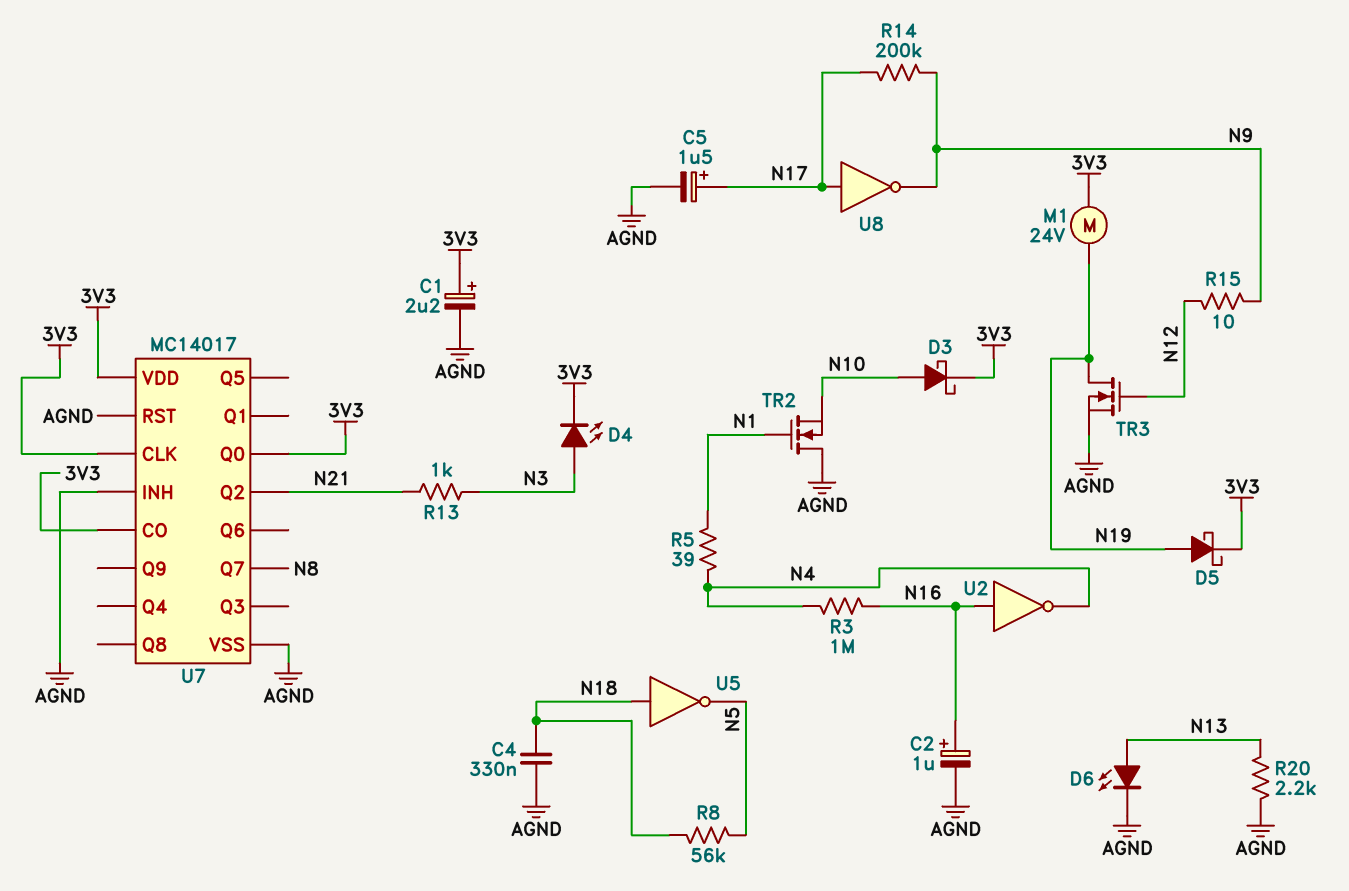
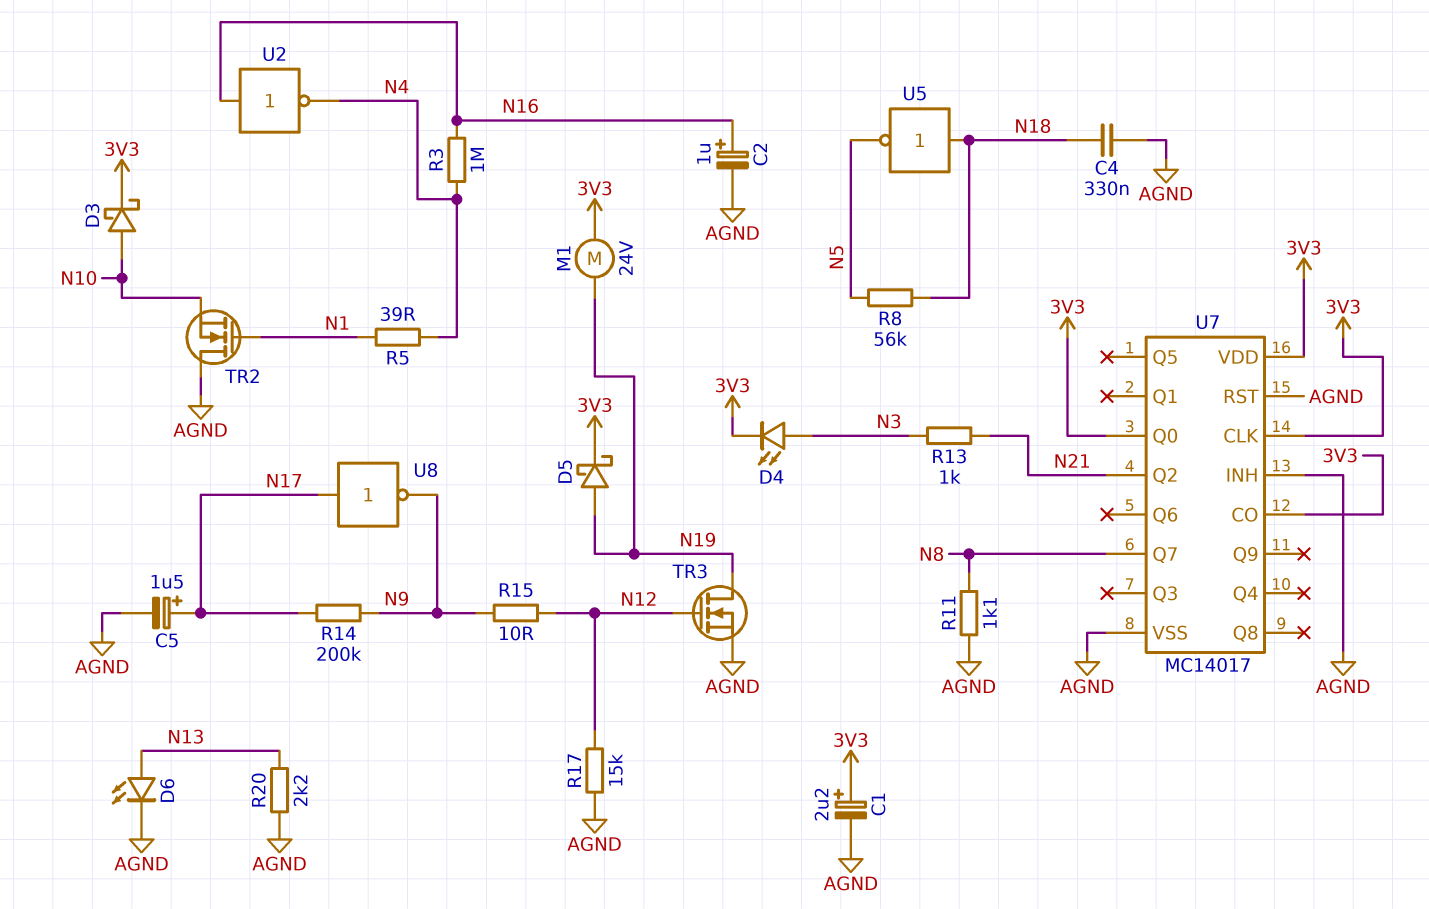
R11: none -> 1.1k (AGND, N8)
R17: none -> 15k (AGND, N12)

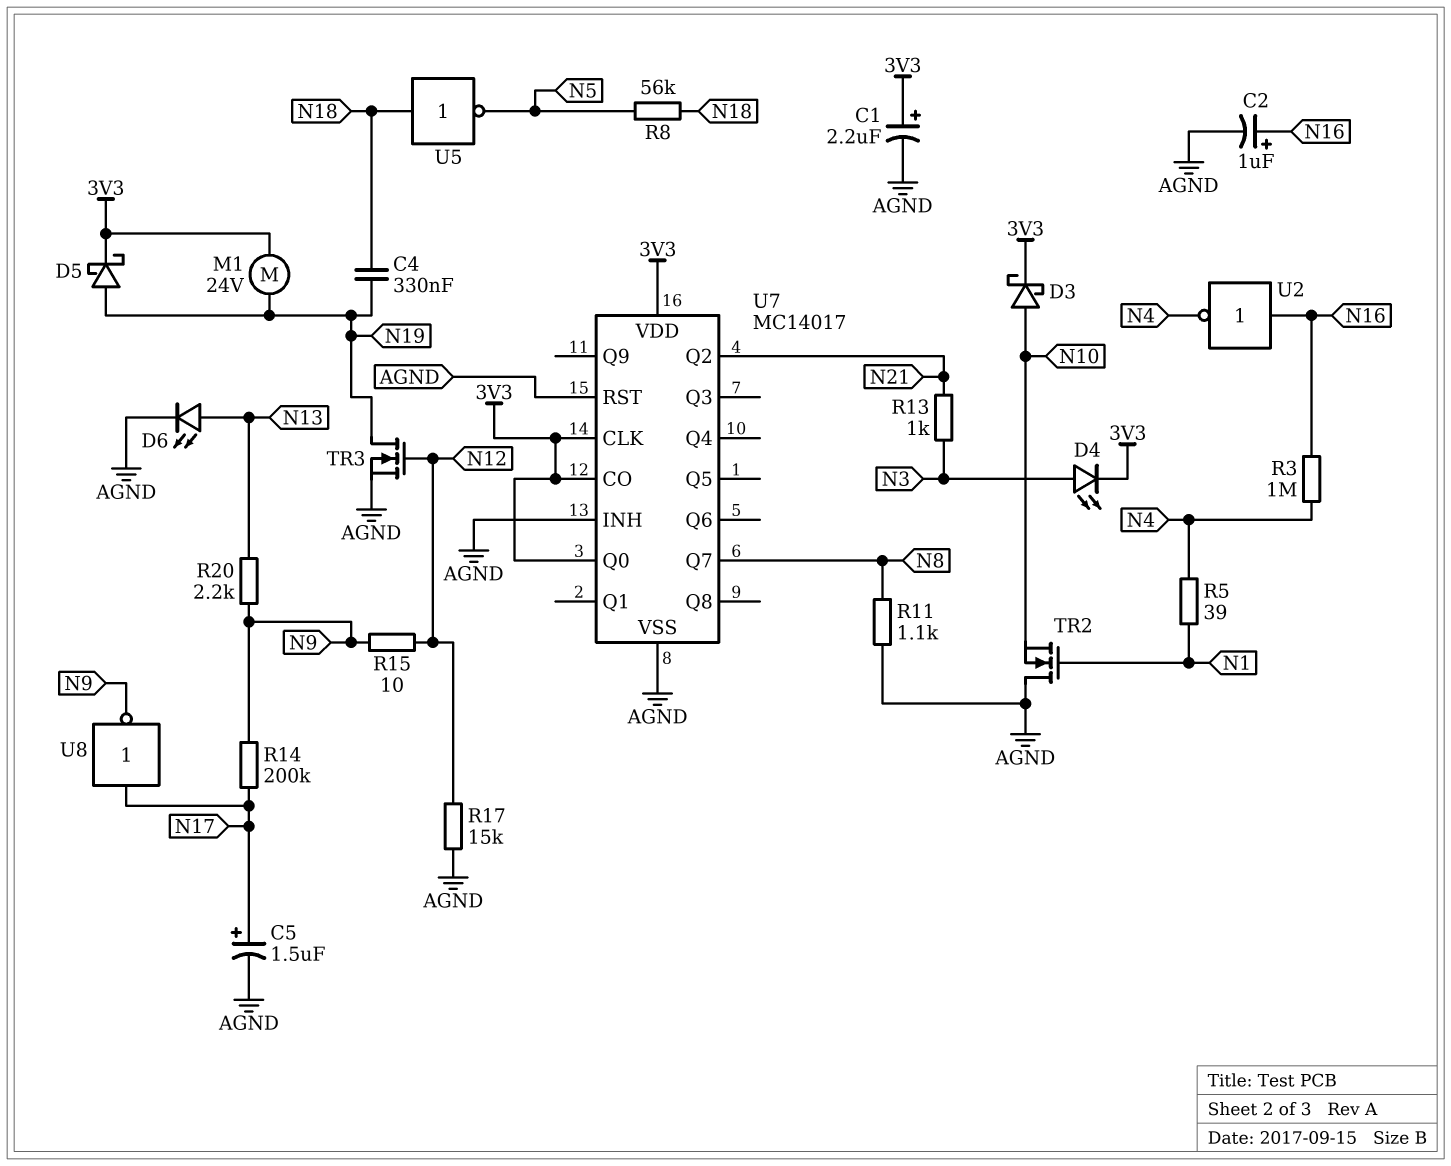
C4: 330nF (AGND, N18) -> 330nF (N18, N19)
R20: 2.2k (AGND, N13) -> 2.2k (N9, N13)

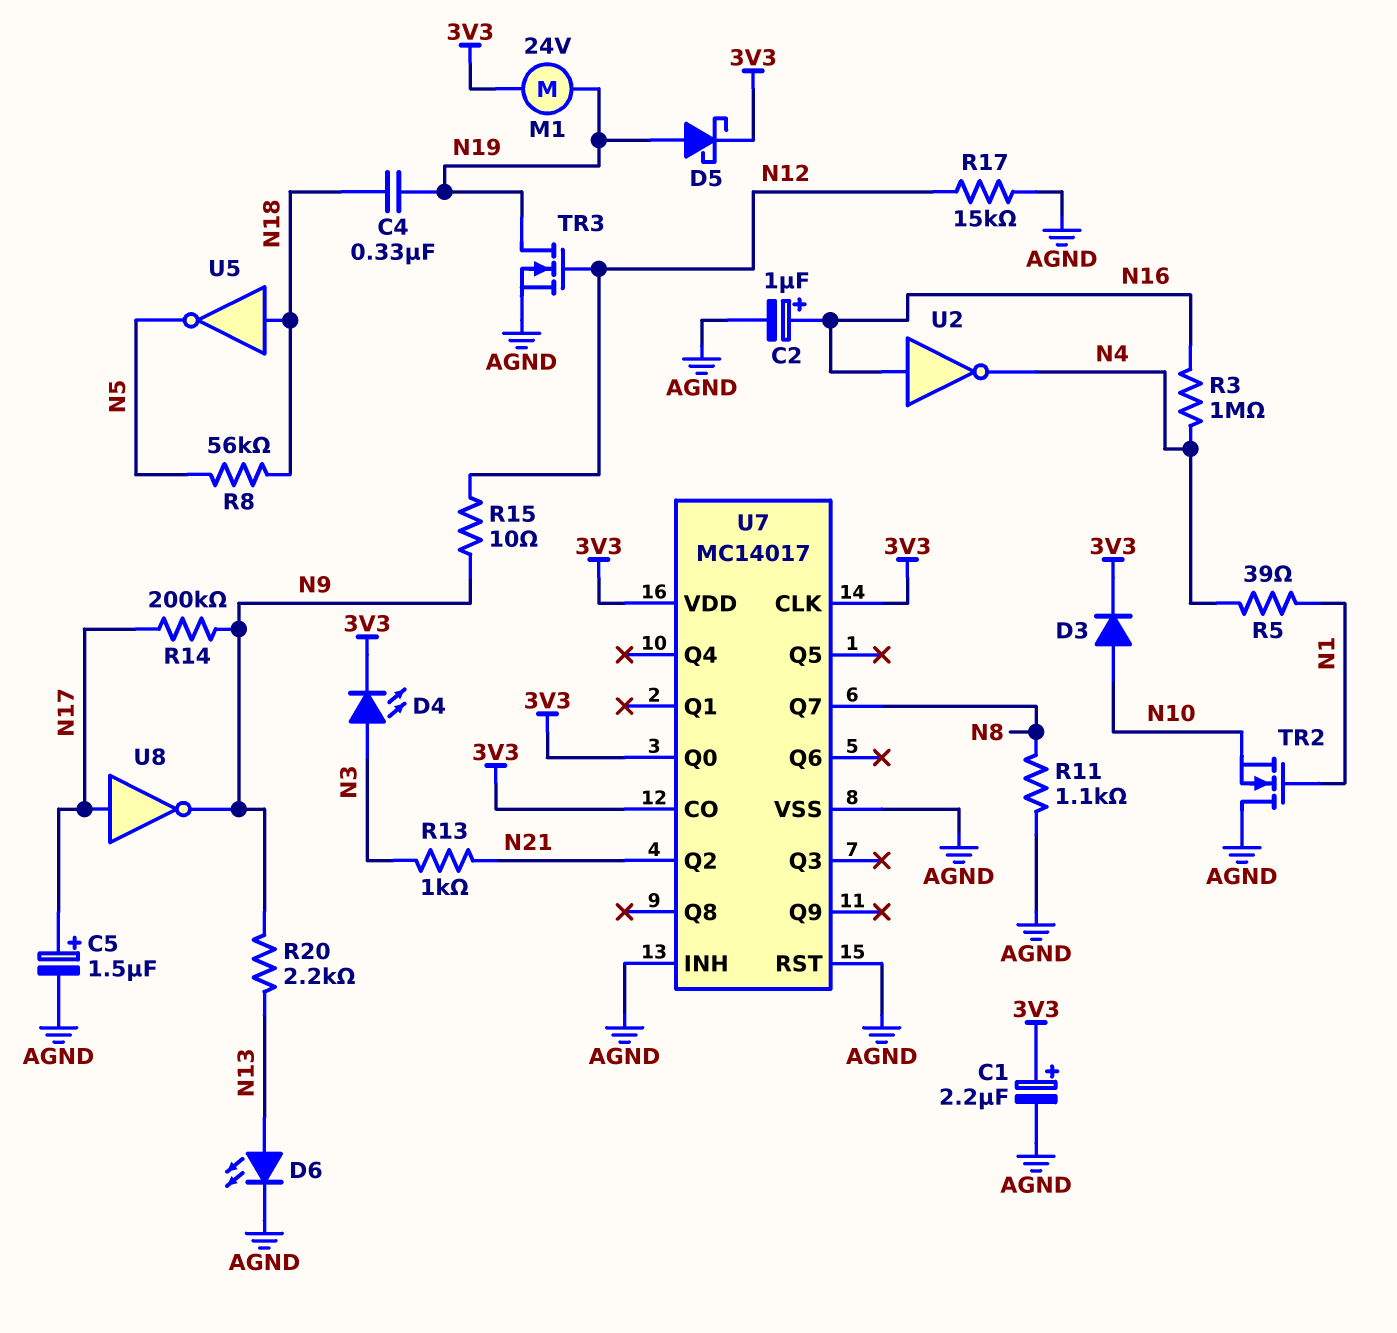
D3: schottky (A N10, K 3V3) -> diode (A N10, K 3V3)

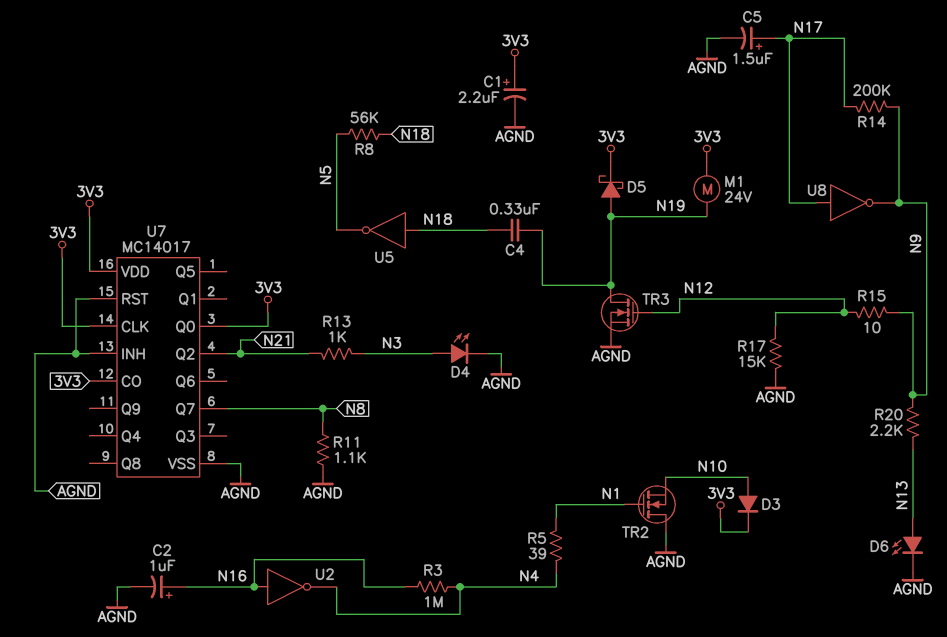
D4: LED (A N3, K 3V3) -> LED (A N3, K AGND)

